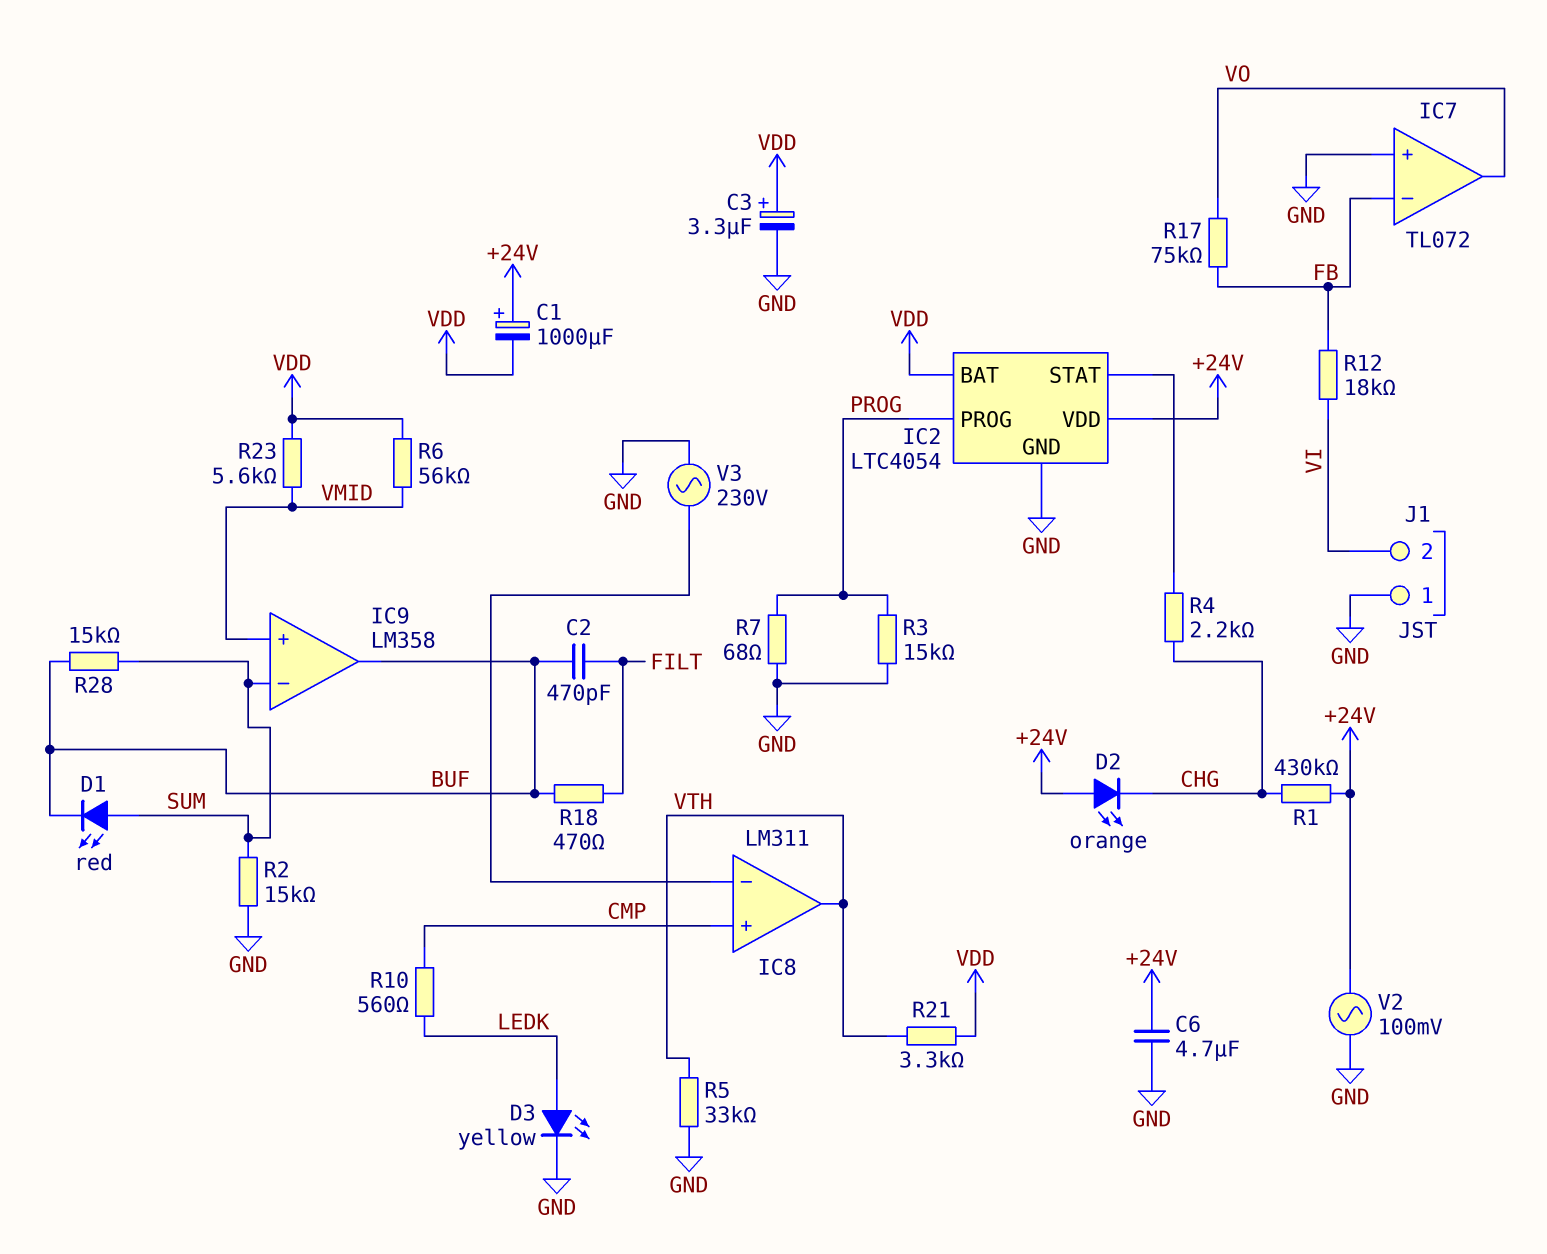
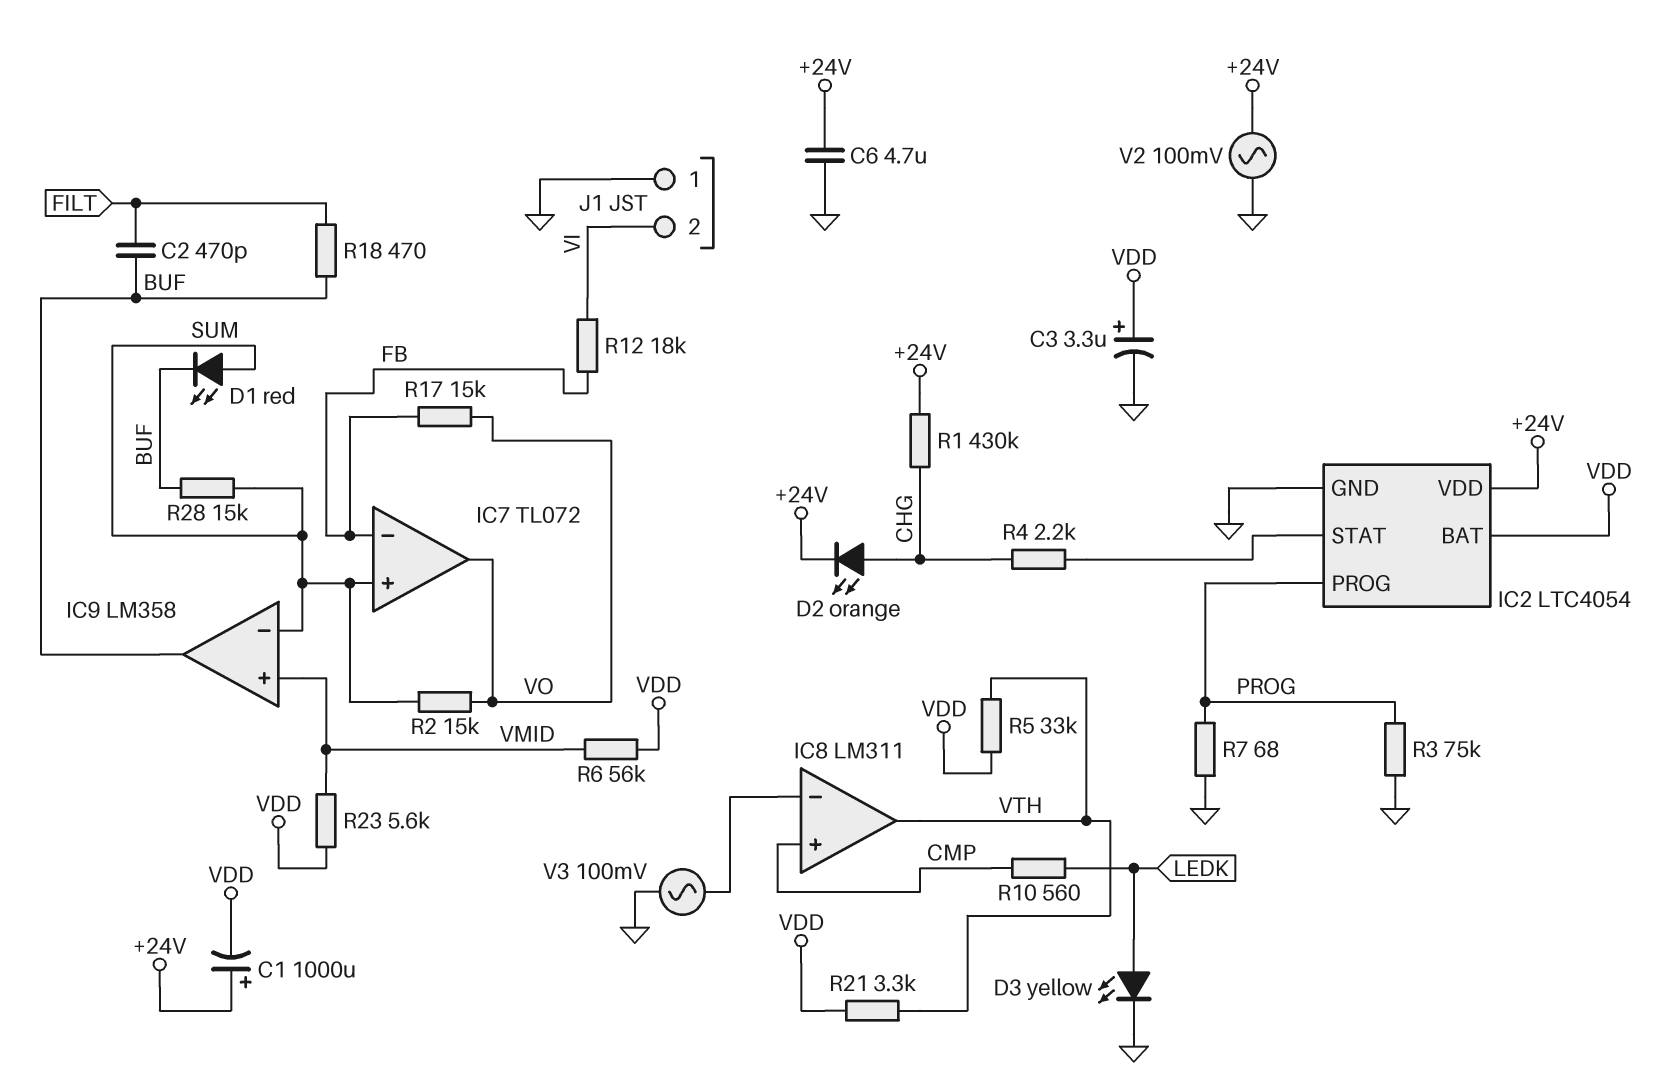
D2: LED orange (A +24V, K CHG) -> LED orange (A CHG, K +24V)
IC7 pin in+: GND -> SUM
R2: 15k (GND, SUM) -> 15k (SUM, VO)
R3: 15k (GND, PROG) -> 75k (GND, PROG)
R5: 33k (GND, VTH) -> 33k (VDD, VTH)
R17: 75k (FB, VO) -> 15k (FB, VO)
V3: AC 230V (GND, IC8/in-) -> AC 100mV (GND, IC8/in-)

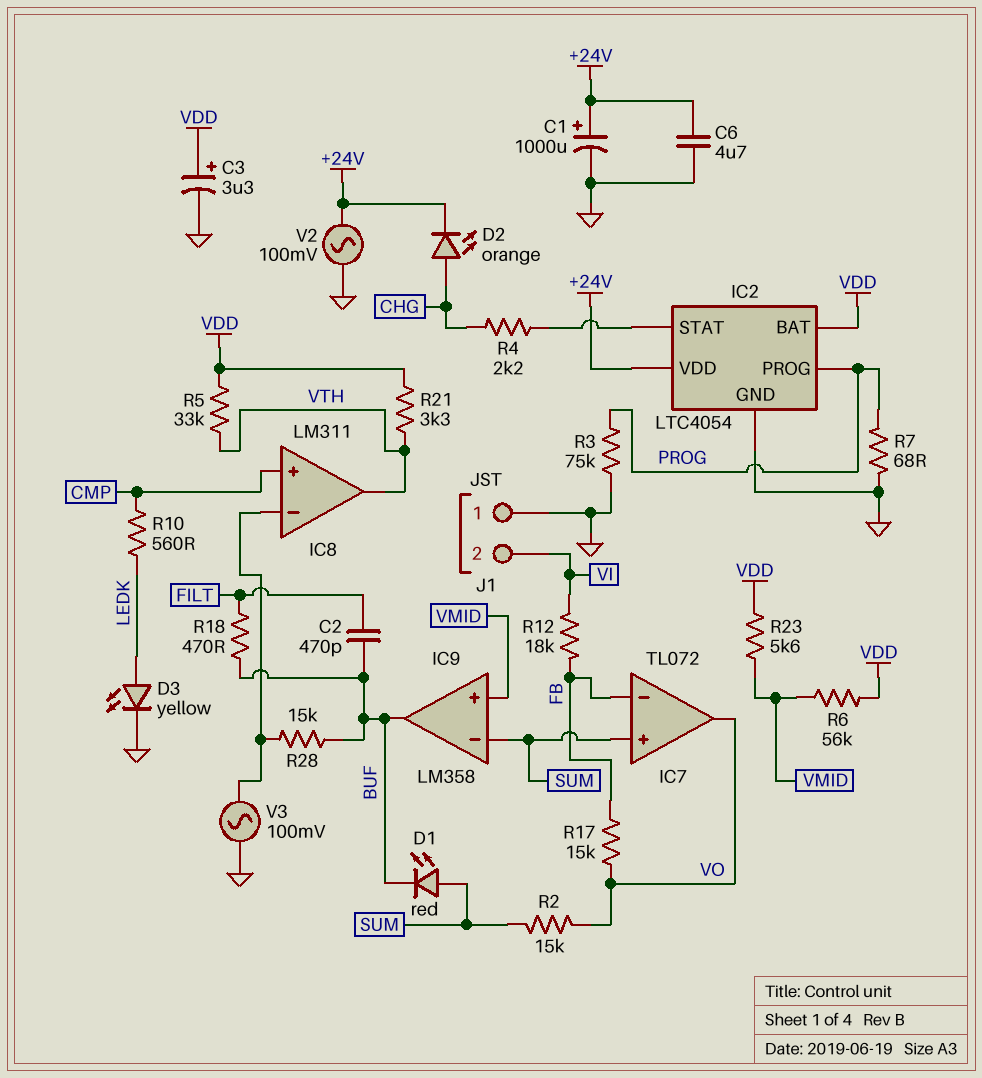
C1: 1000uF (plus +24V, minus VDD) -> 1000uF (plus +24V, minus GND)
R1: 430k (+24V, CHG) -> none
R28: 15k (BUF, SUM) -> 15k (BUF, IC8/in-)

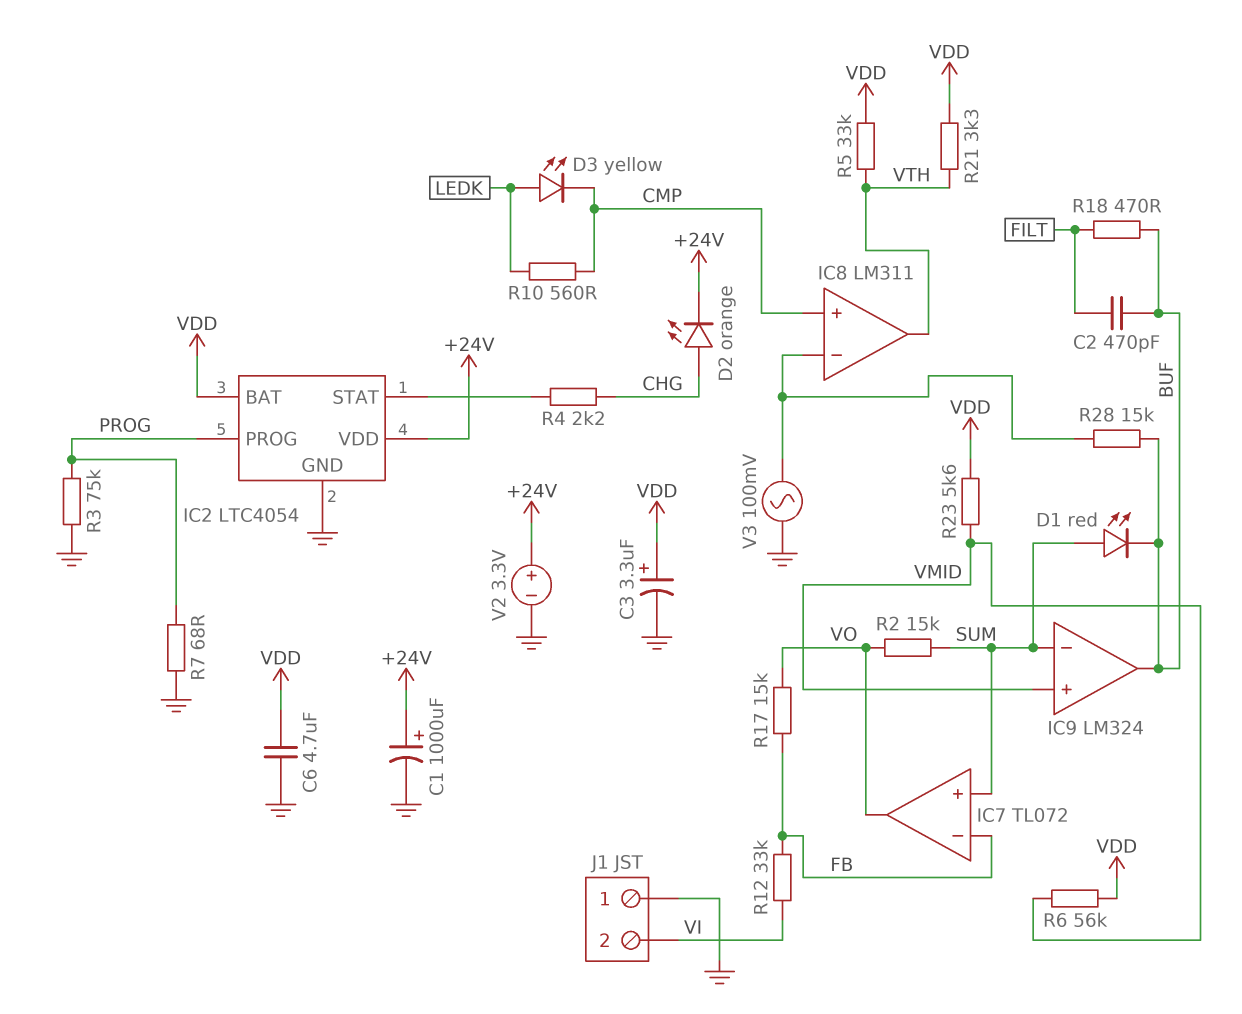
C6: 4.7uF (+24V, GND) -> 4.7uF (GND, VDD)
D3: LED yellow (A LEDK, K GND) -> LED yellow (A LEDK, K CMP)
IC9: LM358 -> LM324
R12: 18k (FB, VI) -> 33k (FB, VI)
V2: AC 100mV (+24V, GND) -> 3.3V (plus +24V, minus GND)

